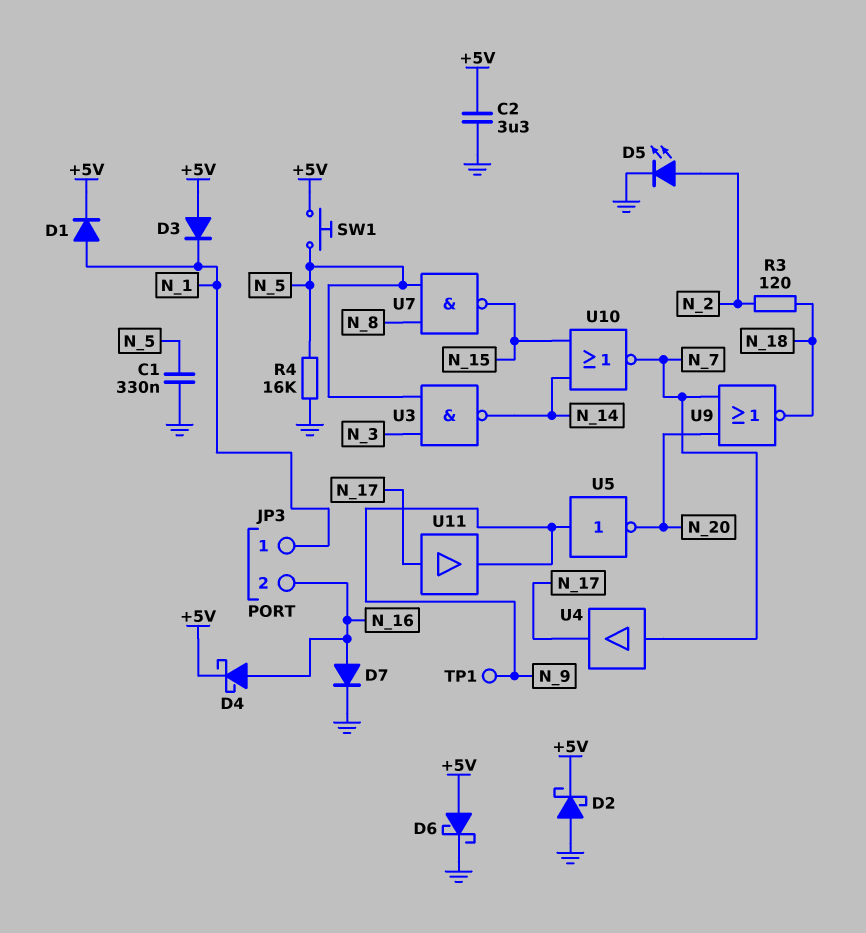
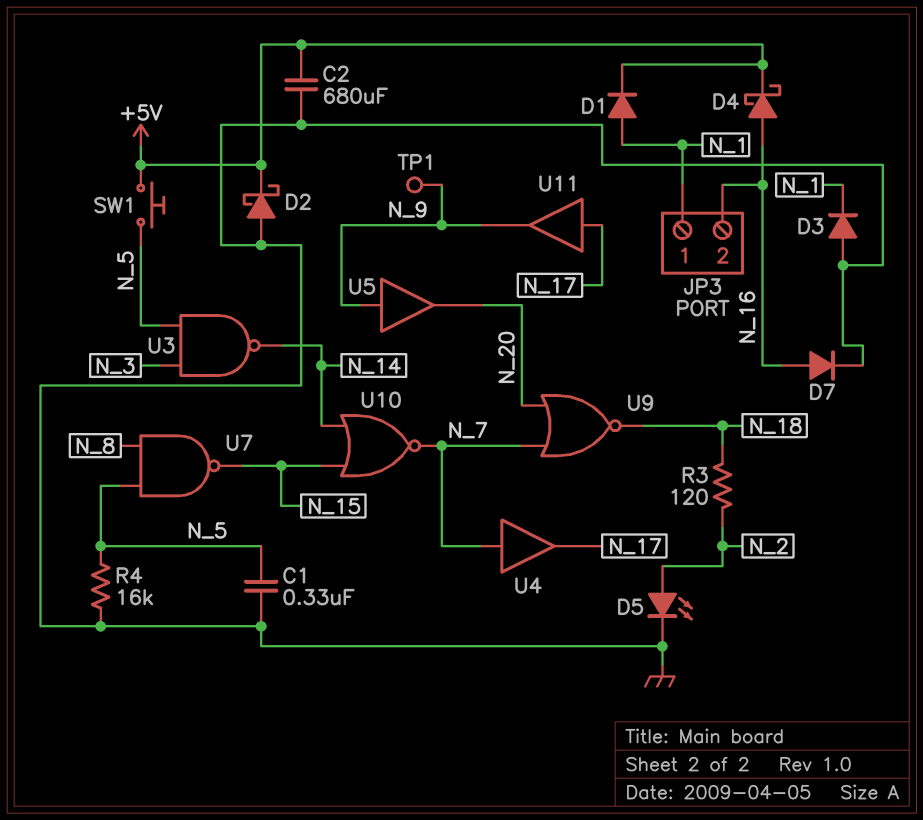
C2: 3.3uF (+5V, GND) -> 680uF (+5V, GND)
D3: diode (A +5V, K N_1) -> diode (A GND, K N_1)
D6: schottky (A +5V, K GND) -> none
U5: NOT (in N_9, out N_20) -> buffer (in N_9, out N_20)

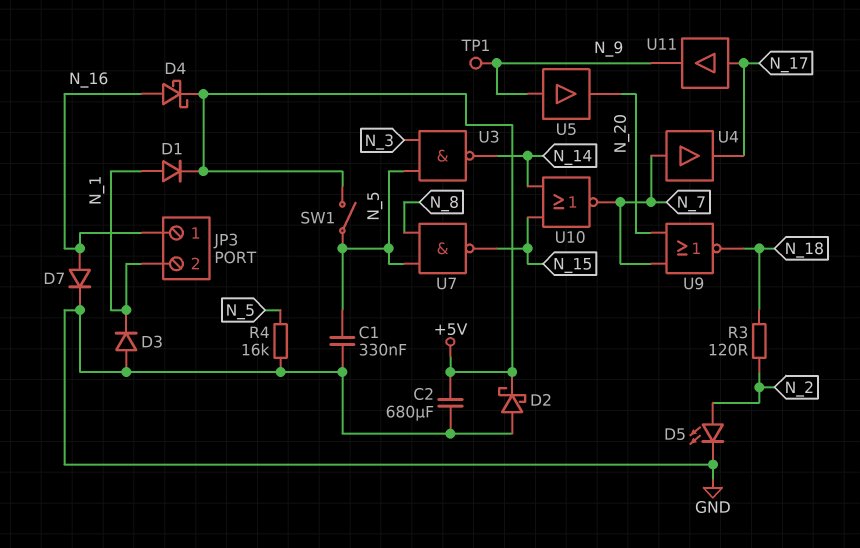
JP3 pin 1: N_1 -> N_16
JP3 pin 2: N_16 -> N_1
SW1: button (+5V, N_5) -> switch (+5V, N_5)

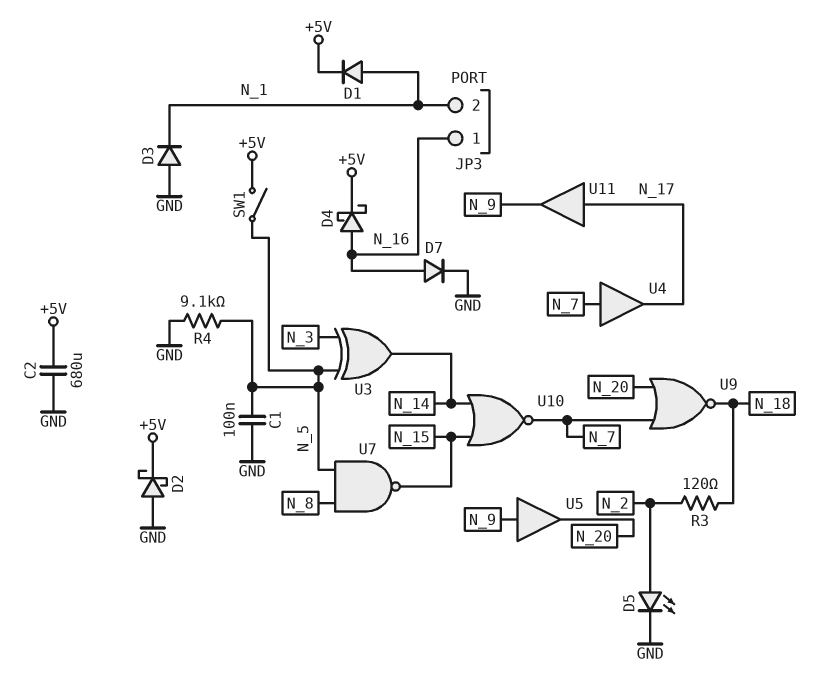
C1: 330nF (GND, N_5) -> 100nF (GND, N_5)
R4: 16k (GND, N_5) -> 9.1k (GND, N_5)
TP1: test point (N_9) -> none
U3: NAND (in N_3, in N_5, out N_14) -> XOR (in N_3, in N_5, out N_14)

